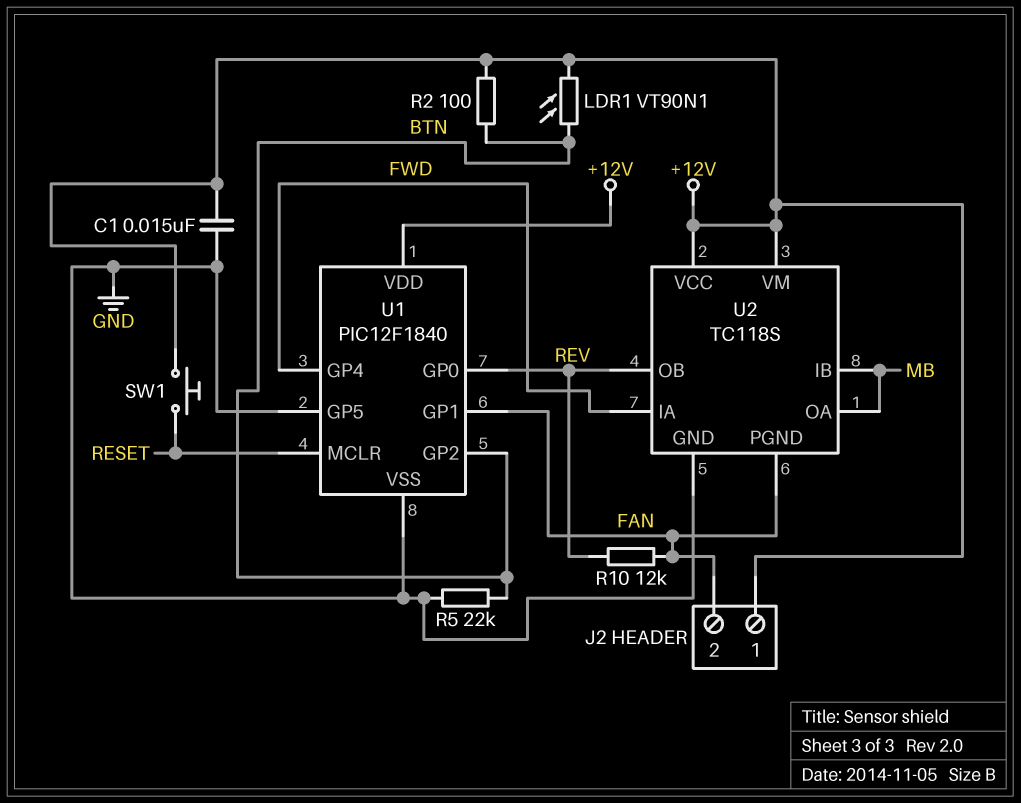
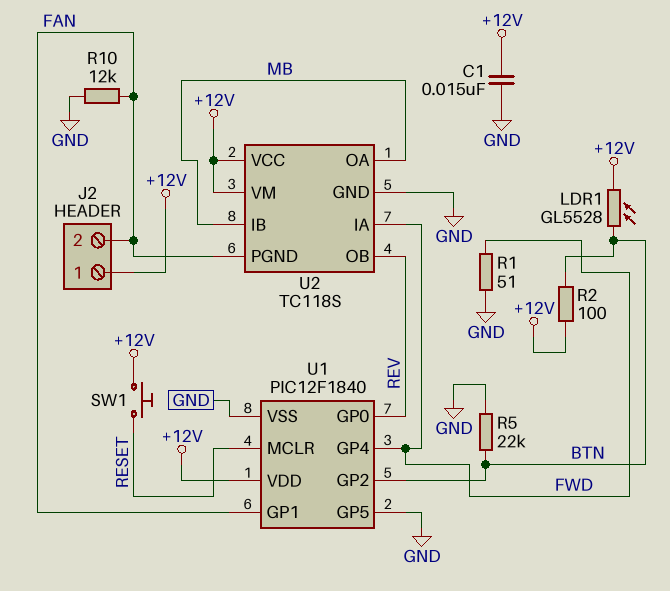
LDR1: VT90N1 (+12V, BTN) -> GL5528 (+12V, BTN)
R1: none -> 51 (FWD, GND)
R10: 12k (FAN, REV) -> 12k (FAN, GND)

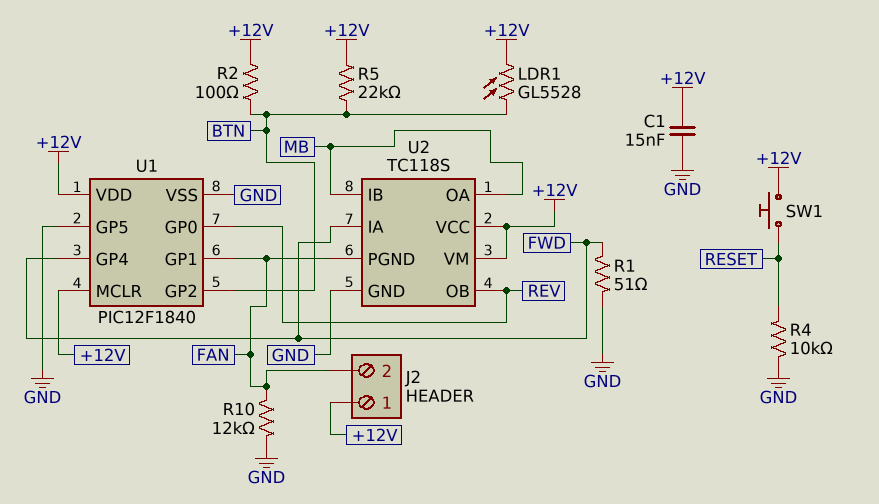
R4: none -> 10k (GND, RESET)
R5: 22k (BTN, GND) -> 22k (+12V, BTN)
U1 pin MCLR: RESET -> +12V

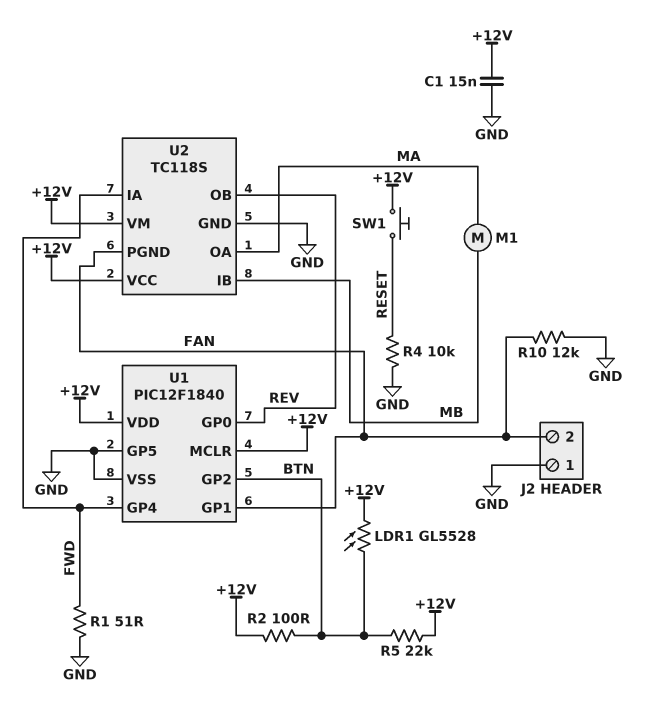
J2 pin 1: +12V -> GND
M1: none -> motor (MA, MB)
U2 pin OA: MB -> MA

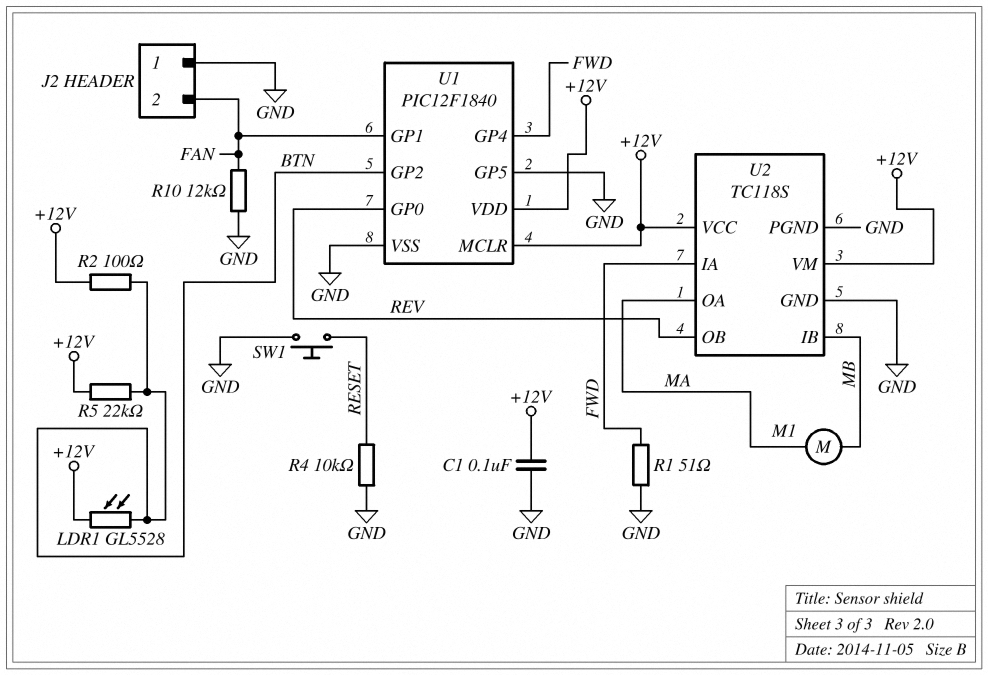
C1: 15nF (+12V, GND) -> 100nF (+12V, GND)
SW1: button (+12V, RESET) -> button (GND, RESET)
U2 pin PGND: FAN -> GND

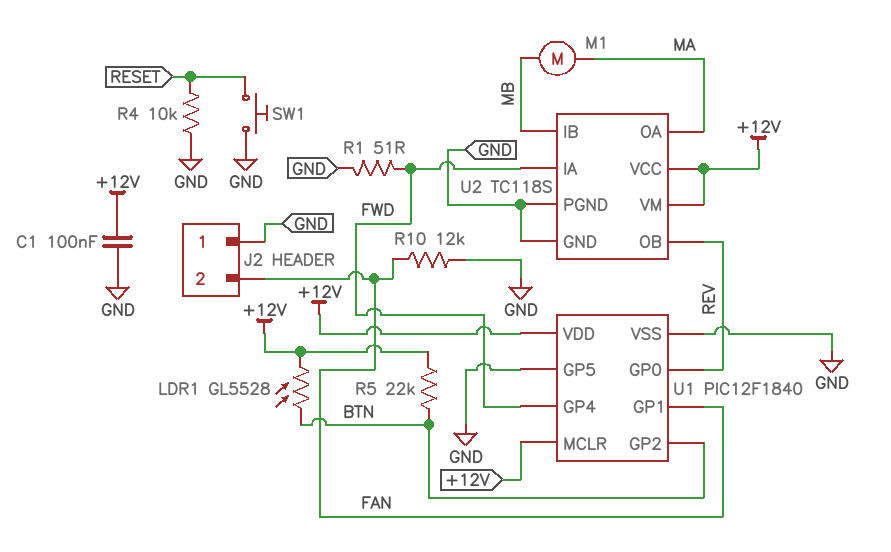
R2: 100 (+12V, BTN) -> none

